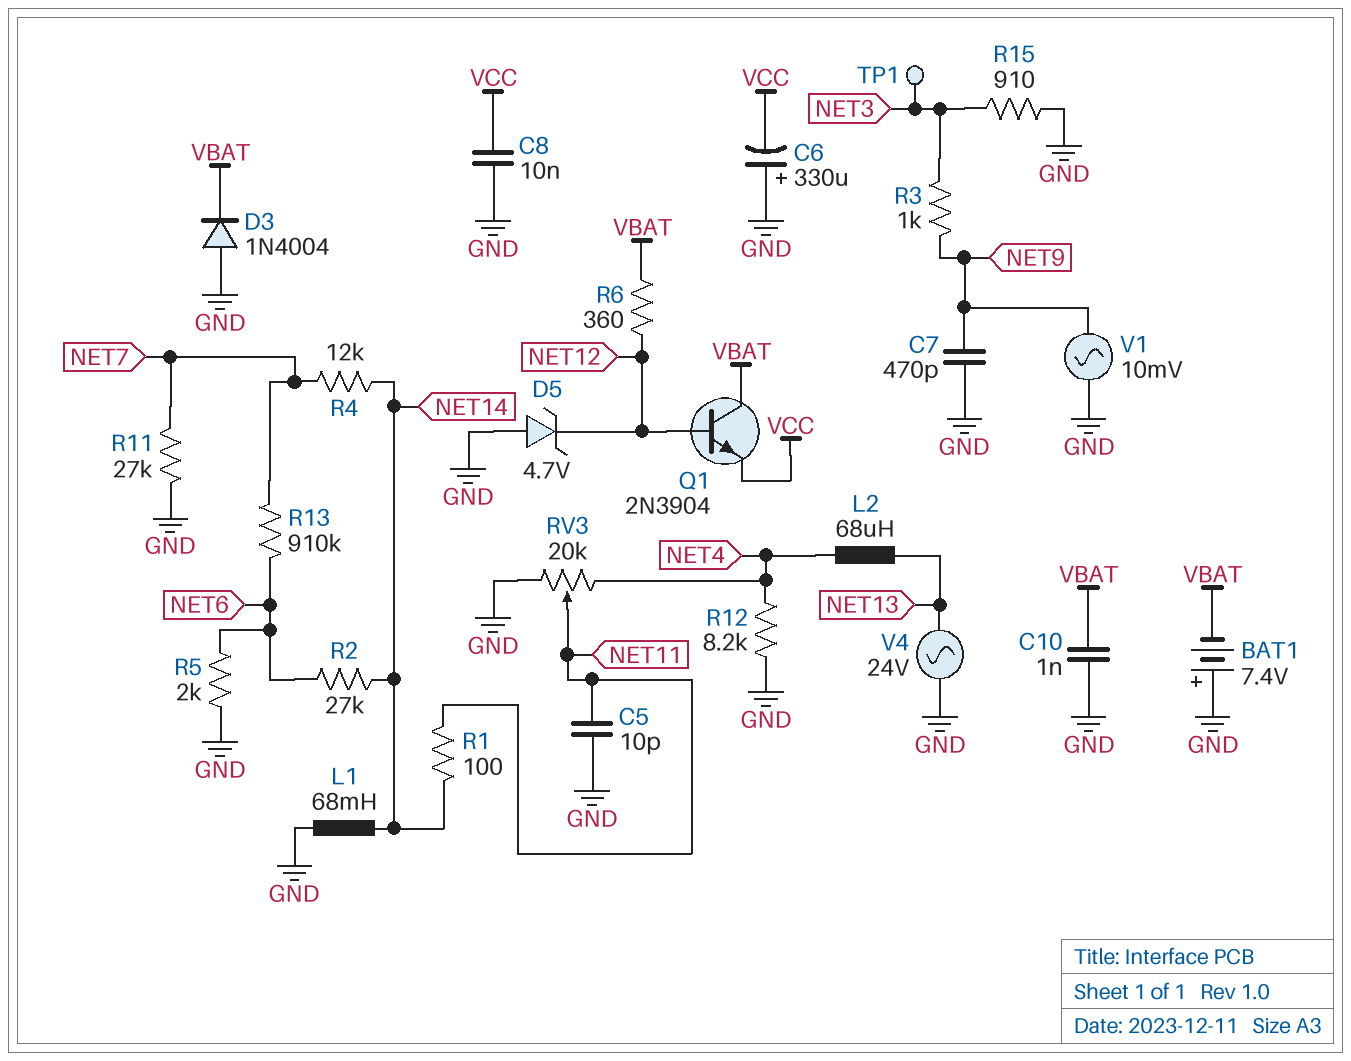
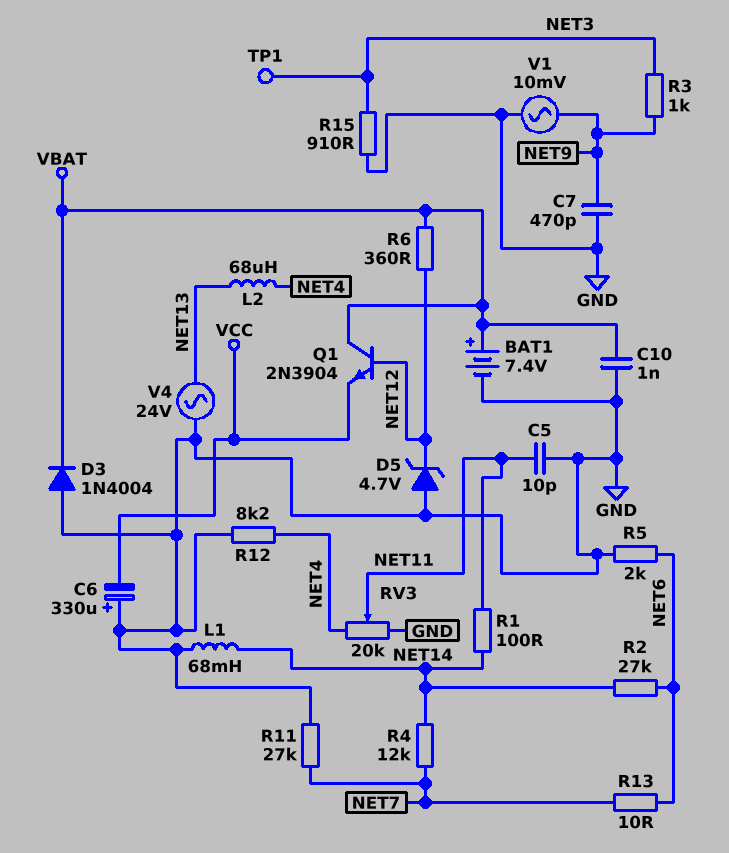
BAT1: 7.4V (plus GND, minus VBAT) -> 7.4V (plus VBAT, minus GND)
C8: 10nF (GND, VCC) -> none
R13: 910k (NET6, NET7) -> 10 (NET6, NET7)

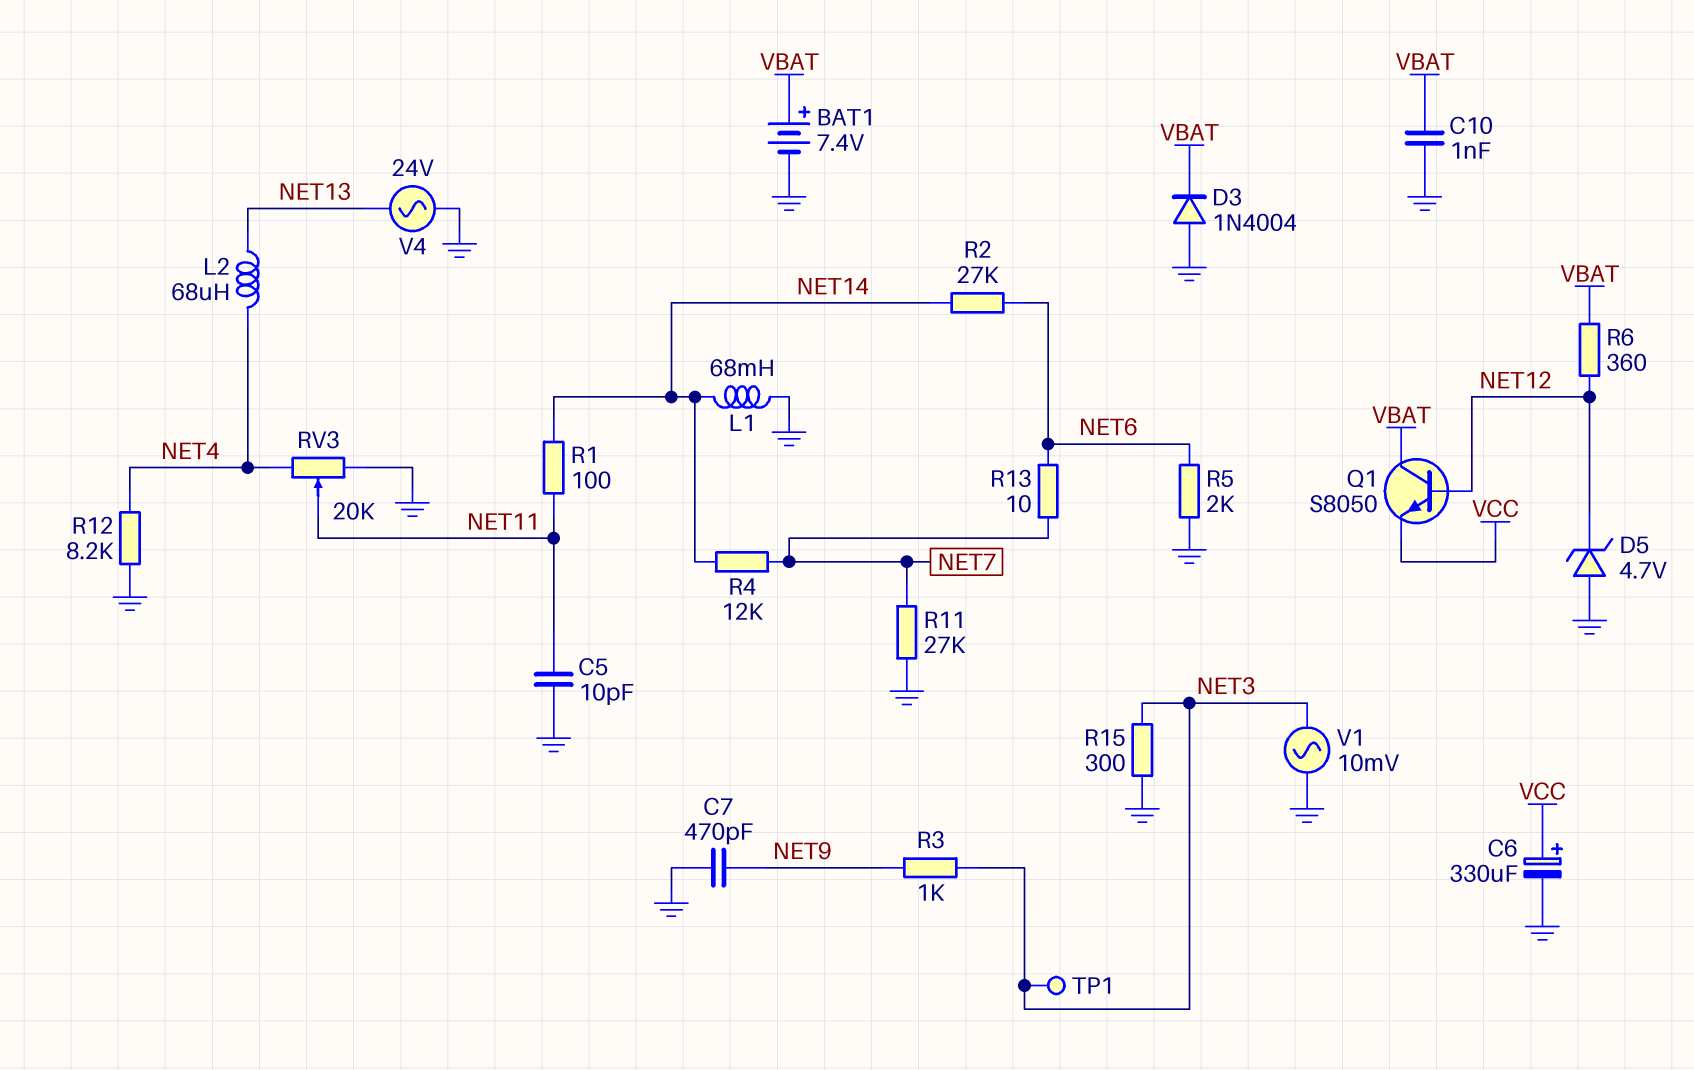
C6: 330uF (plus GND, minus VCC) -> 330uF (plus VCC, minus GND)
Q1: NPN 2N3904 (B NET12, C VBAT, E VCC) -> NPN S8050 (B NET12, C VBAT, E VCC)
R15: 910 (GND, NET3) -> 300 (GND, NET3)
V1: AC 10mV (GND, NET9) -> AC 10mV (GND, NET3)

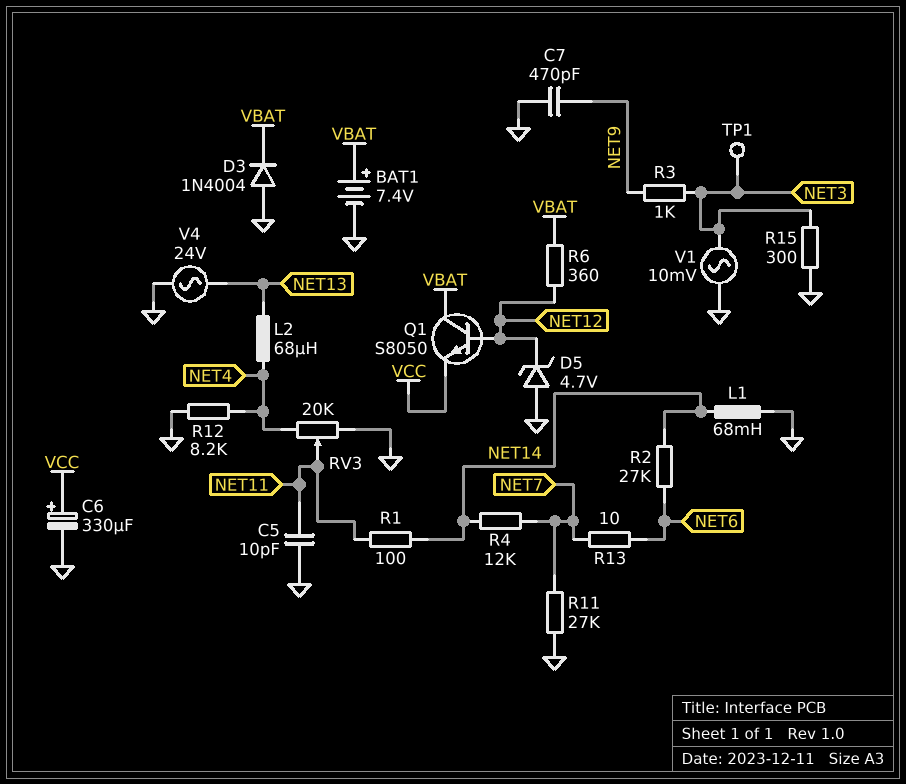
C10: 1nF (GND, VBAT) -> none
R5: 2k (GND, NET6) -> none

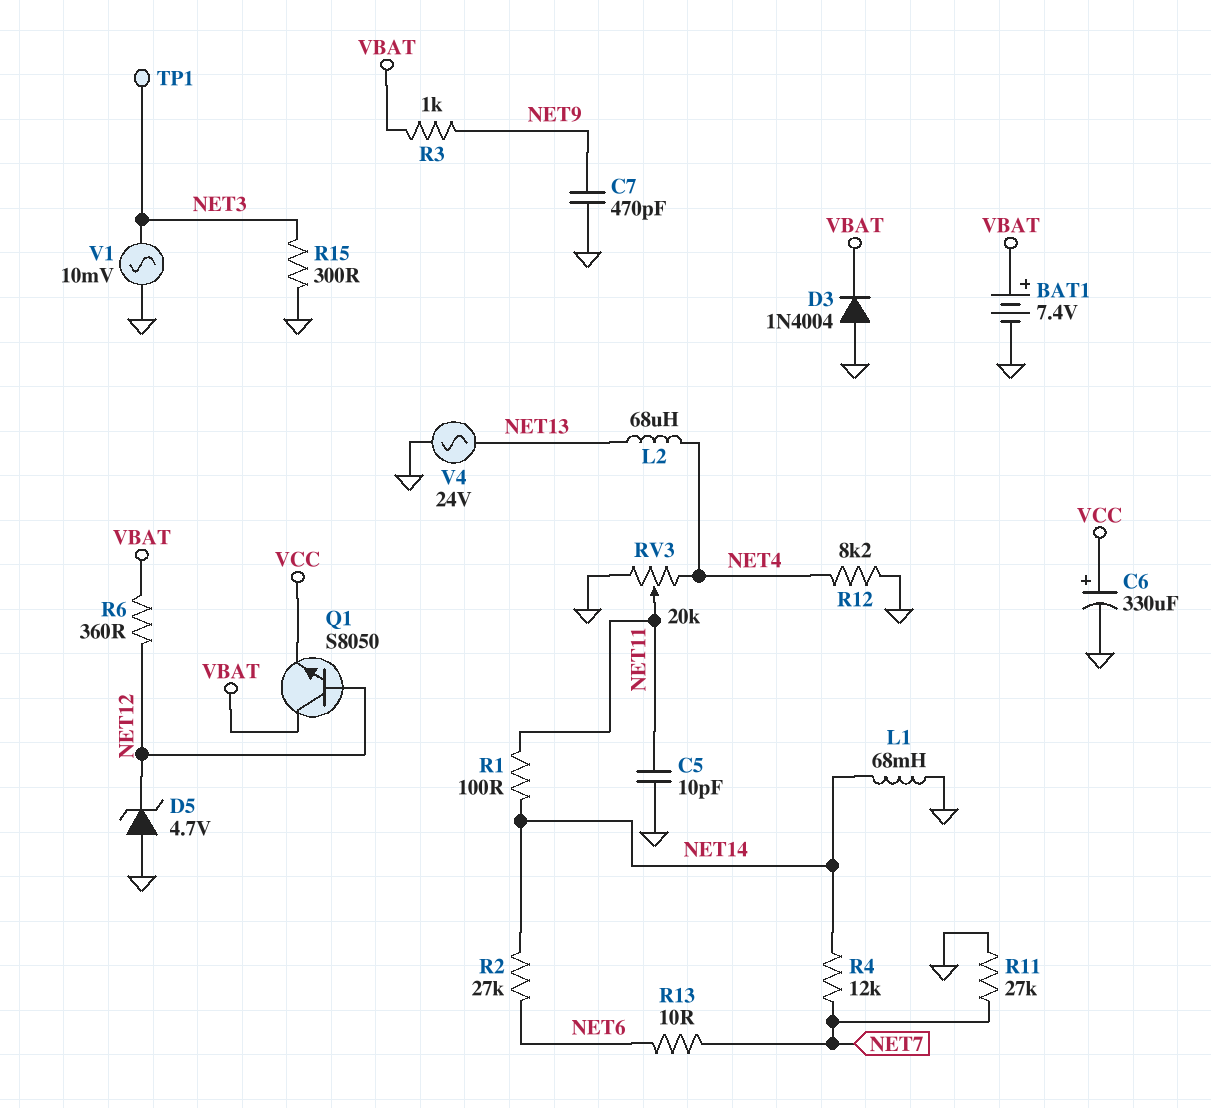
R3: 1k (NET3, NET9) -> 1k (NET9, VBAT)

